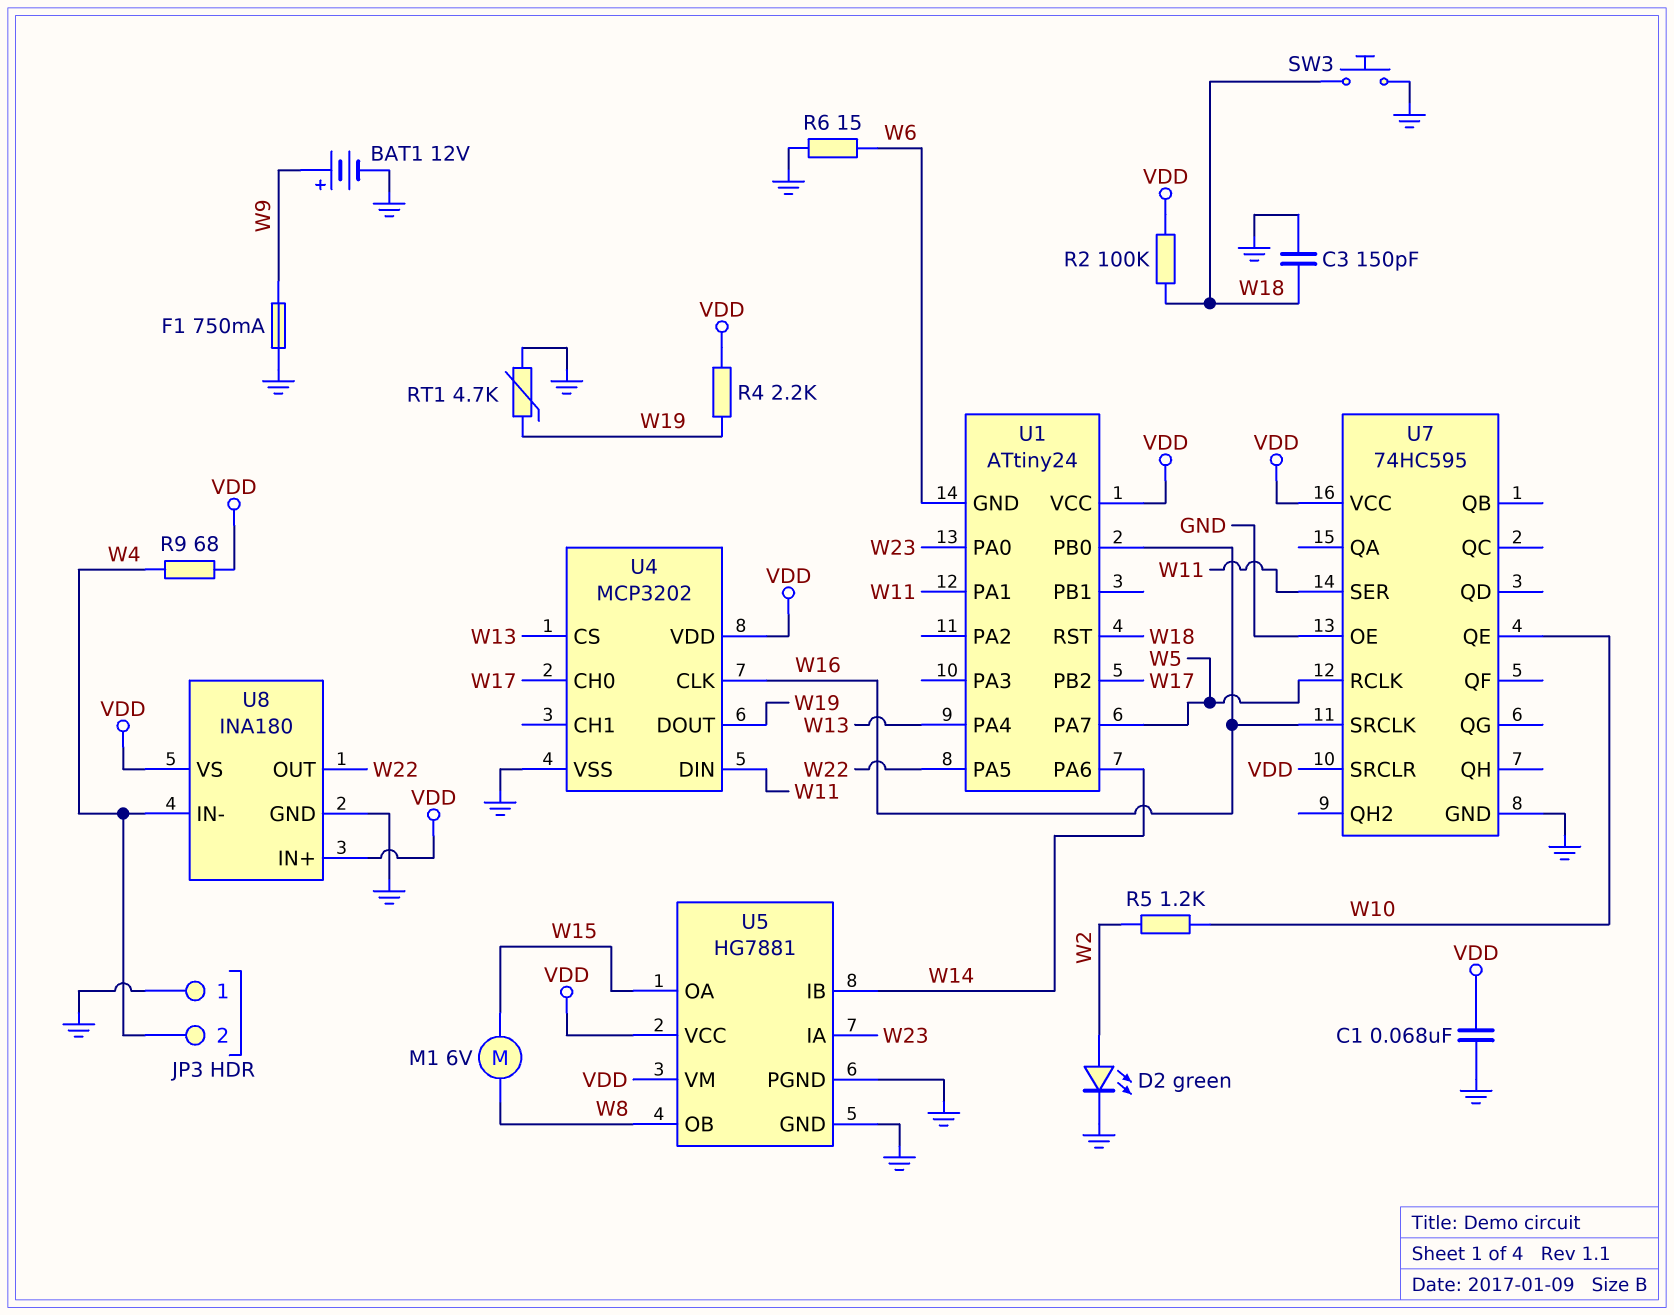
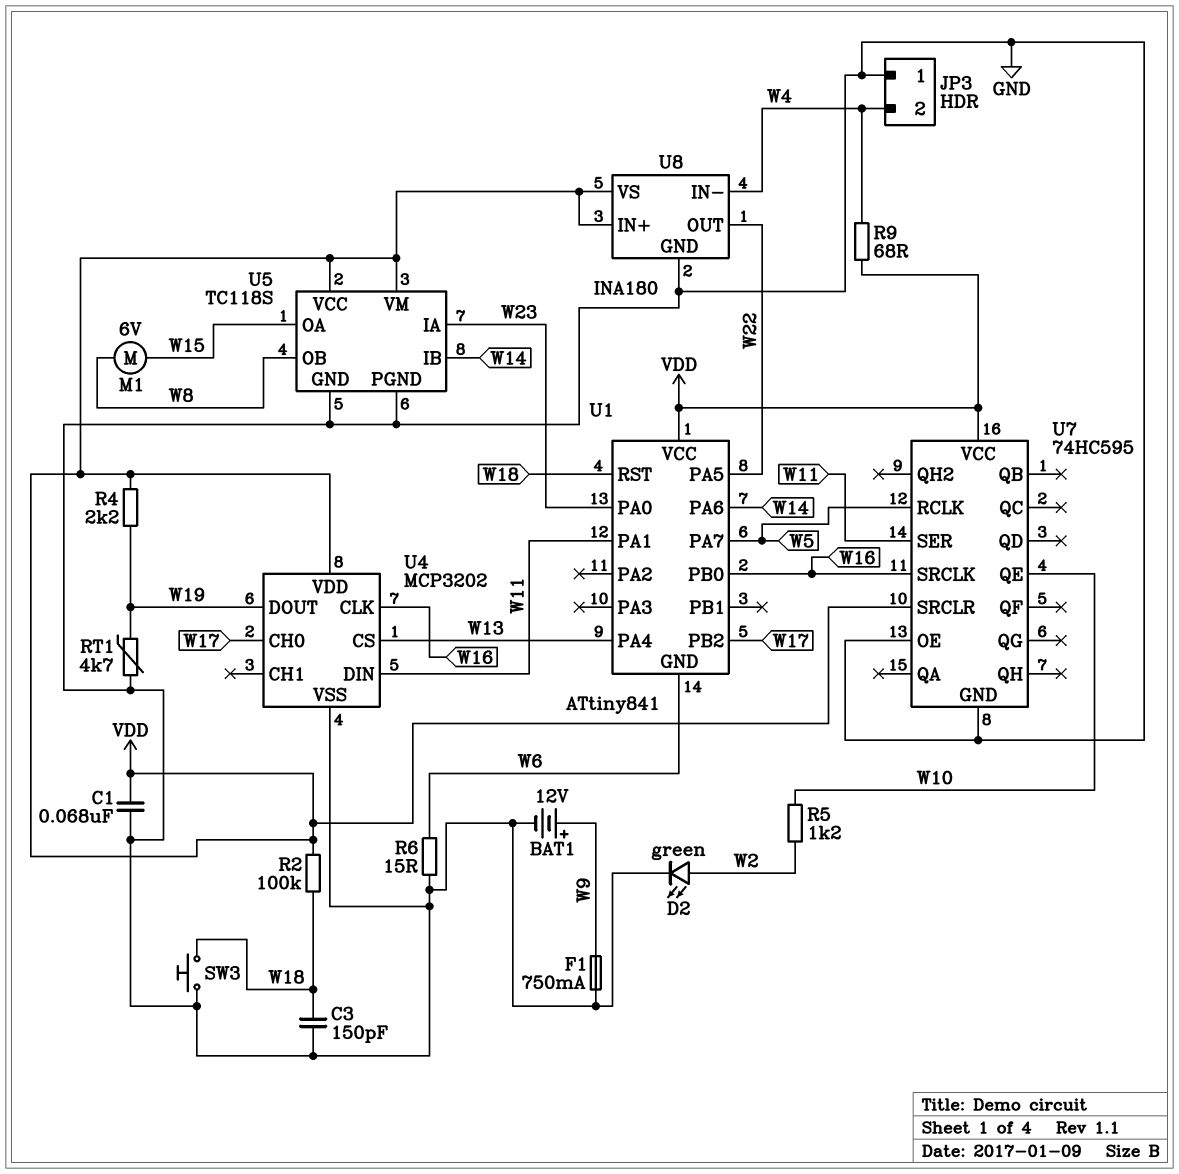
U1: ATtiny24 -> ATtiny841
U5: HG7881 -> TC118S

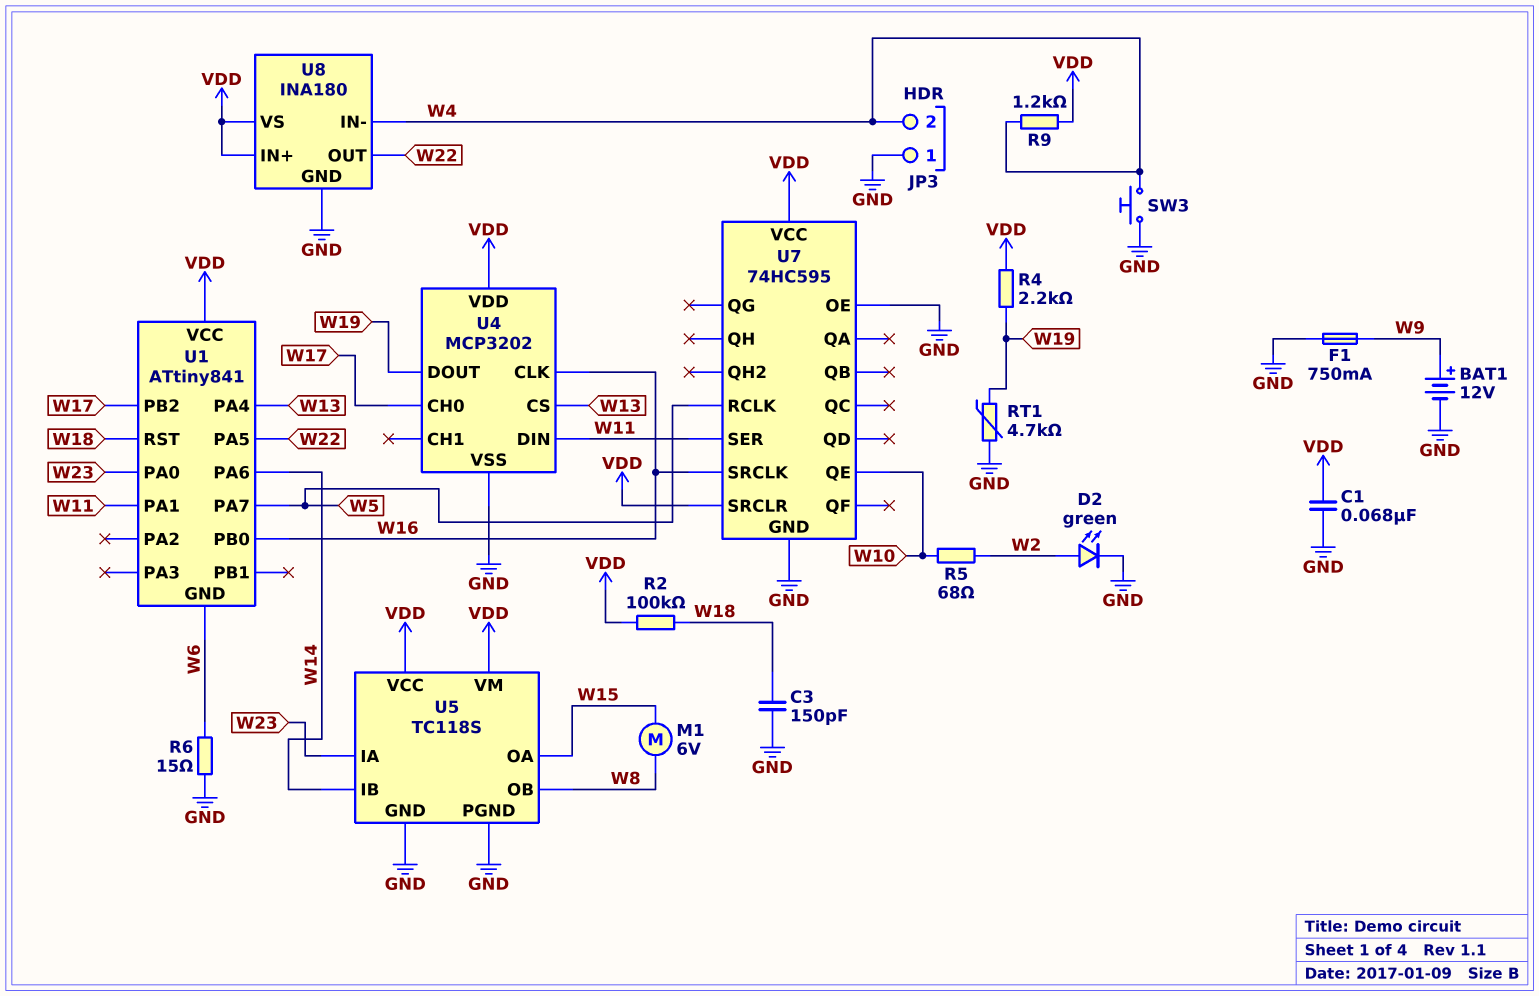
R5: 1.2k (W2, W10) -> 68 (W2, W10)
R9: 68 (VDD, W4) -> 1.2k (VDD, W4)
SW3: button (GND, W18) -> button (GND, W4)

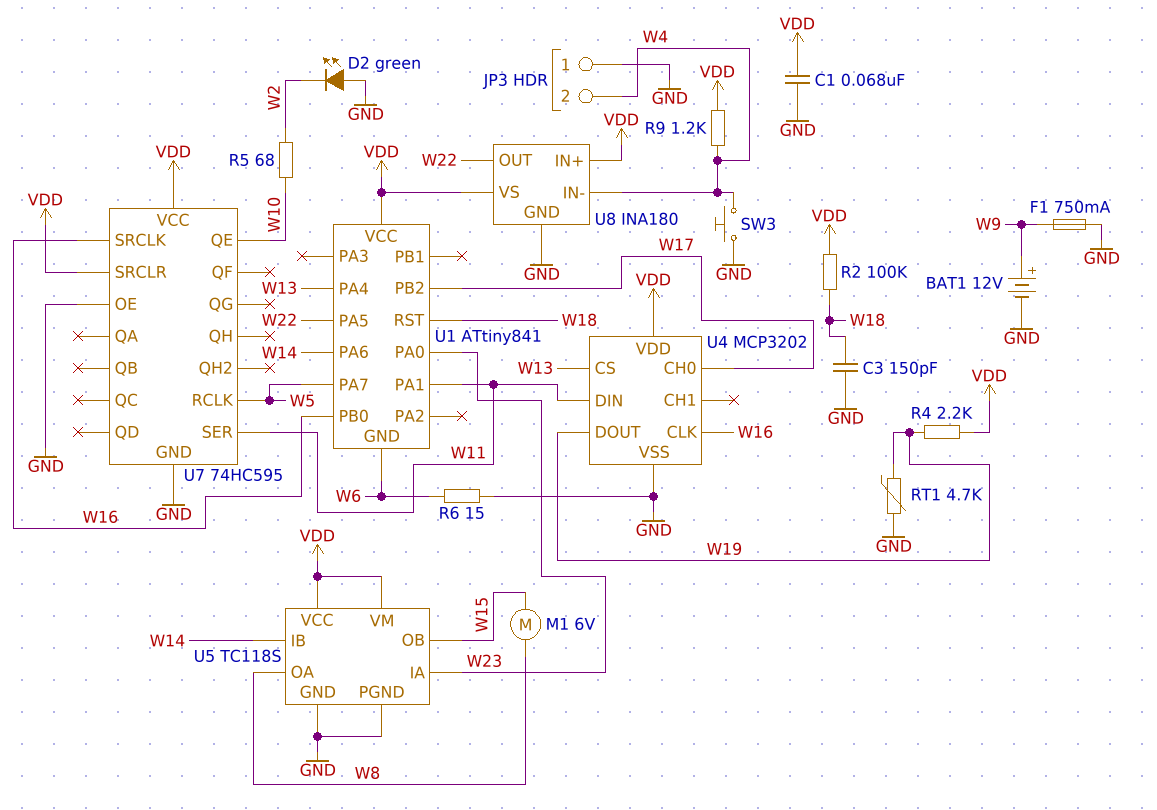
D2: LED green (A W2, K GND) -> LED green (A GND, K W2)
U5 pin OA: W15 -> W8
U5 pin OB: W8 -> W15

